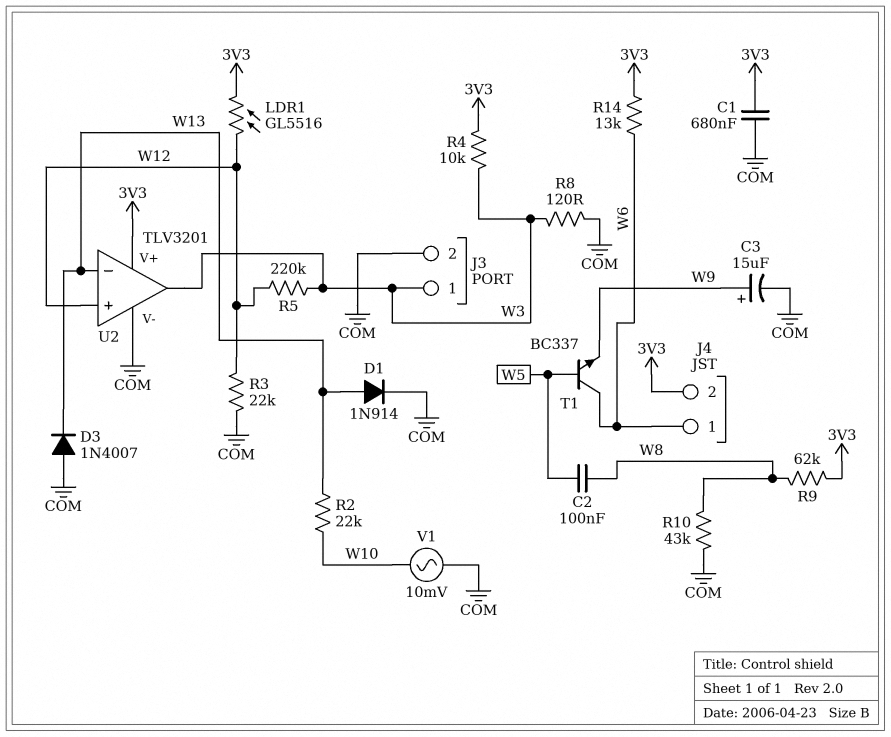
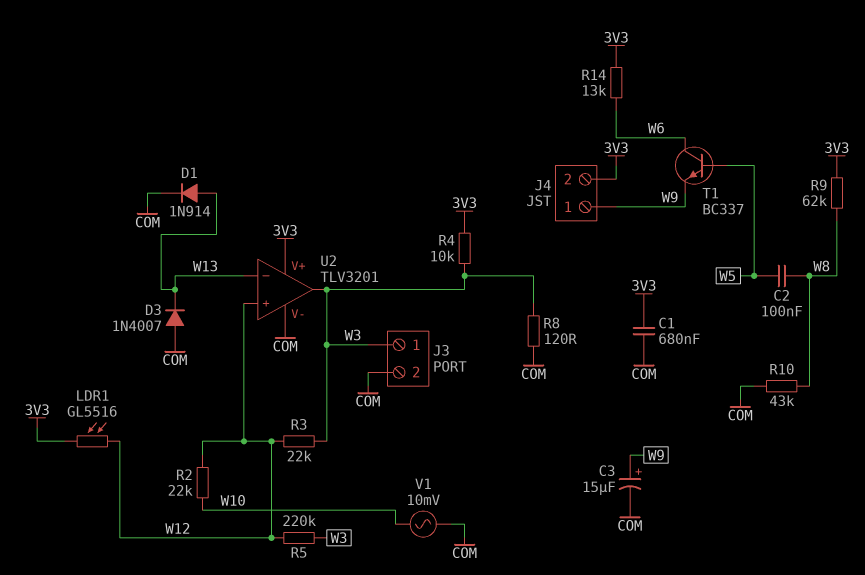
J4 pin 1: W6 -> W9
R2: 22k (W10, W13) -> 22k (W10, W12)
R3: 22k (COM, W12) -> 22k (W3, W12)

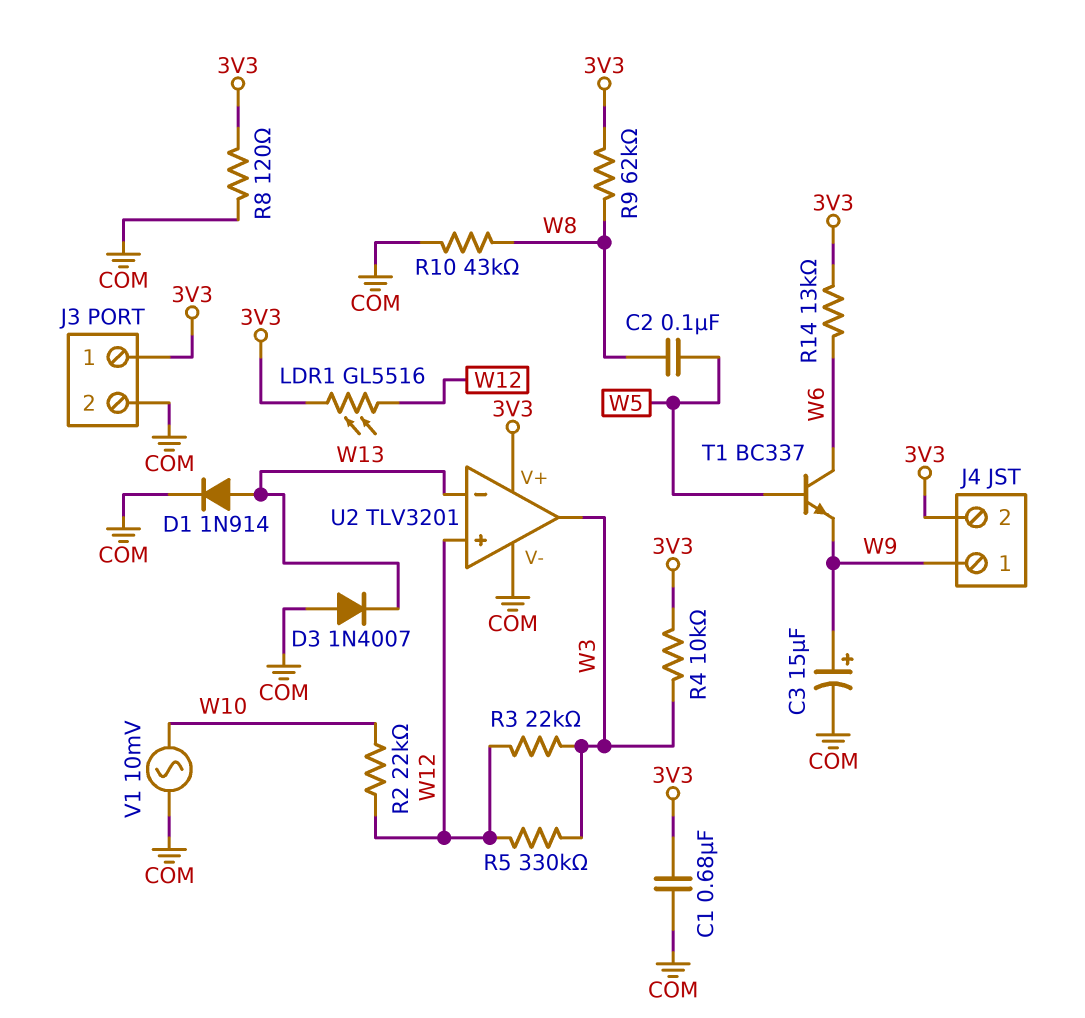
J3 pin 1: W3 -> 3V3
R5: 220k (W3, W12) -> 330k (W3, W12)
R8: 120 (COM, W3) -> 120 (3V3, COM)

